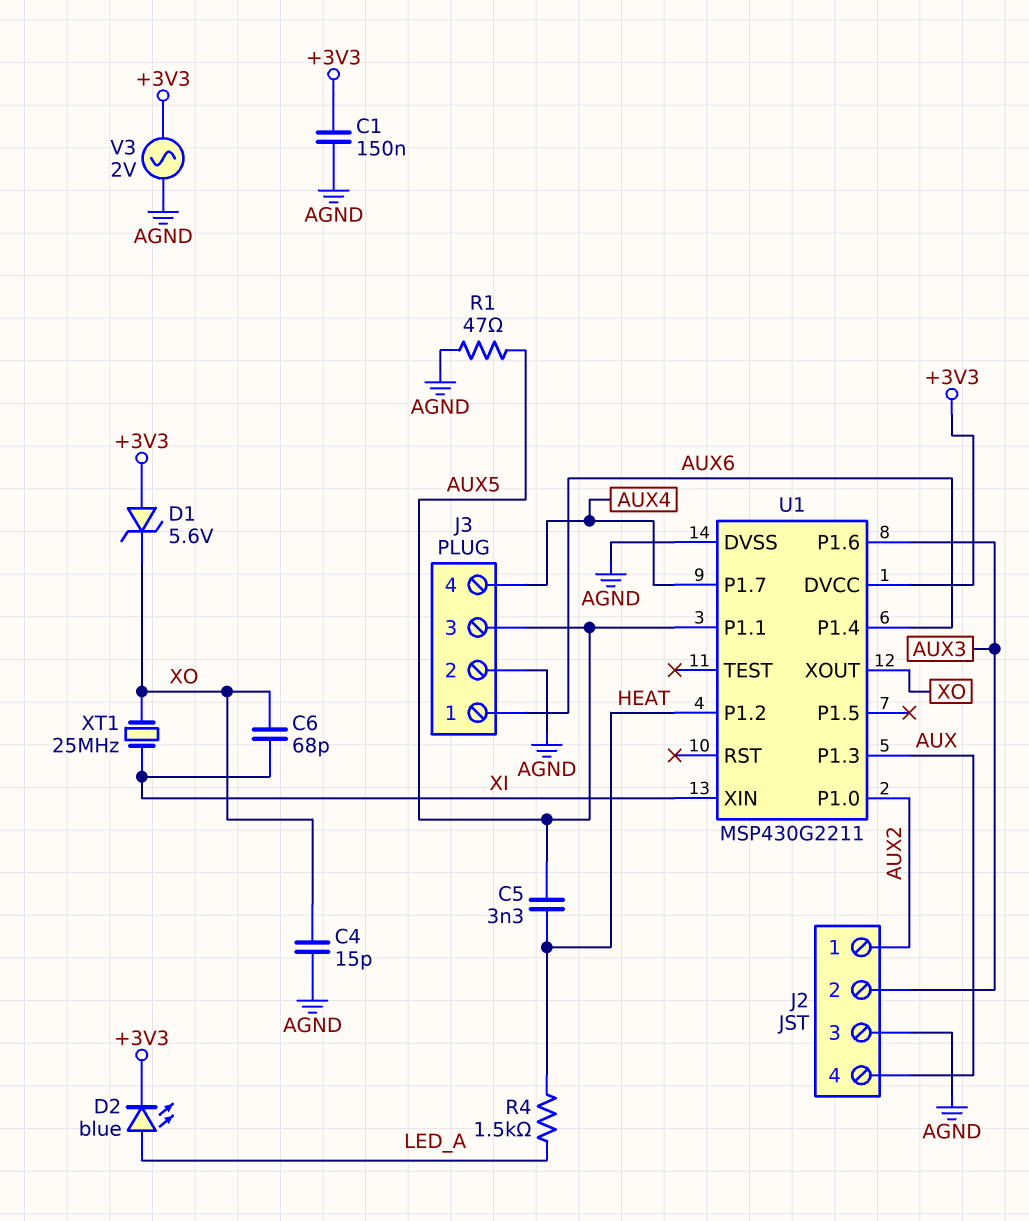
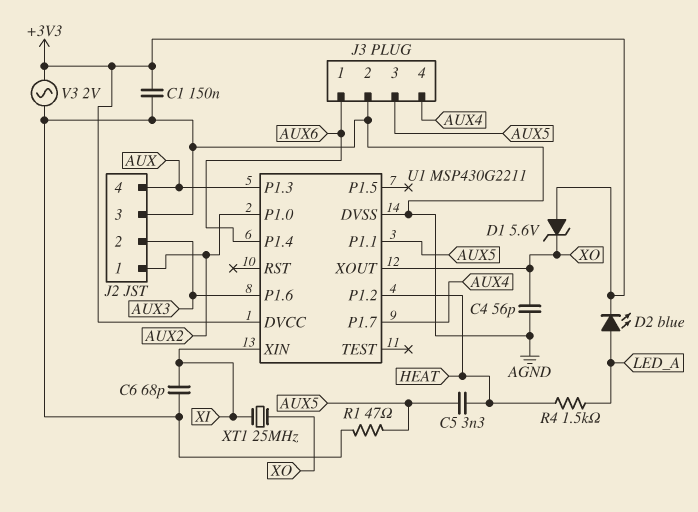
C4: 15pF (AGND, XO) -> 56pF (AGND, XO)
C6: 68pF (XI, XO) -> 68pF (AGND, XI)

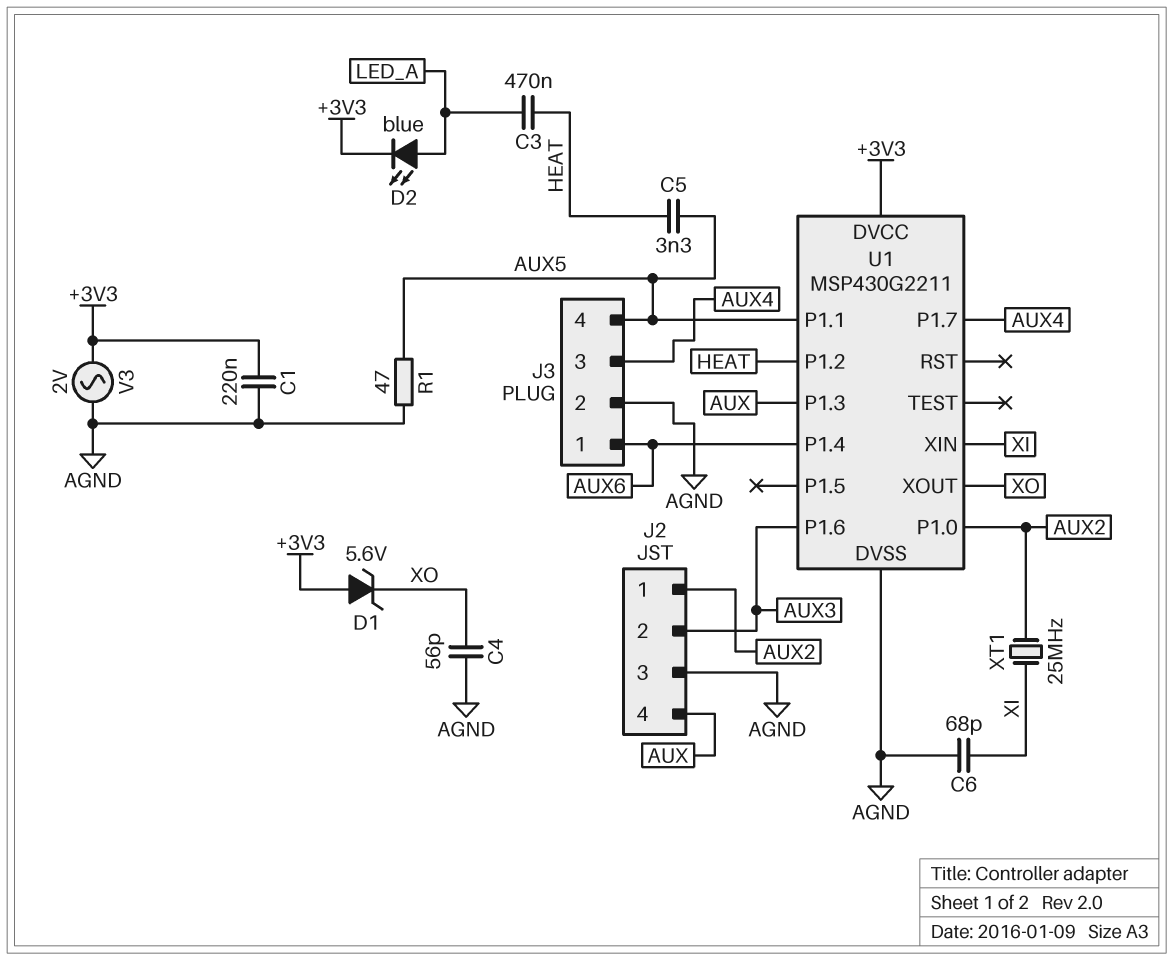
C1: 150nF (+3V3, AGND) -> 220nF (+3V3, AGND)
C3: none -> 470nF (HEAT, LED_A)
J3 pin 3: AUX5 -> AUX4
J3 pin 4: AUX4 -> AUX5
R4: 1.5k (HEAT, LED_A) -> none
XT1: 25MHz (XI, XO) -> 25MHz (AUX2, XI)

